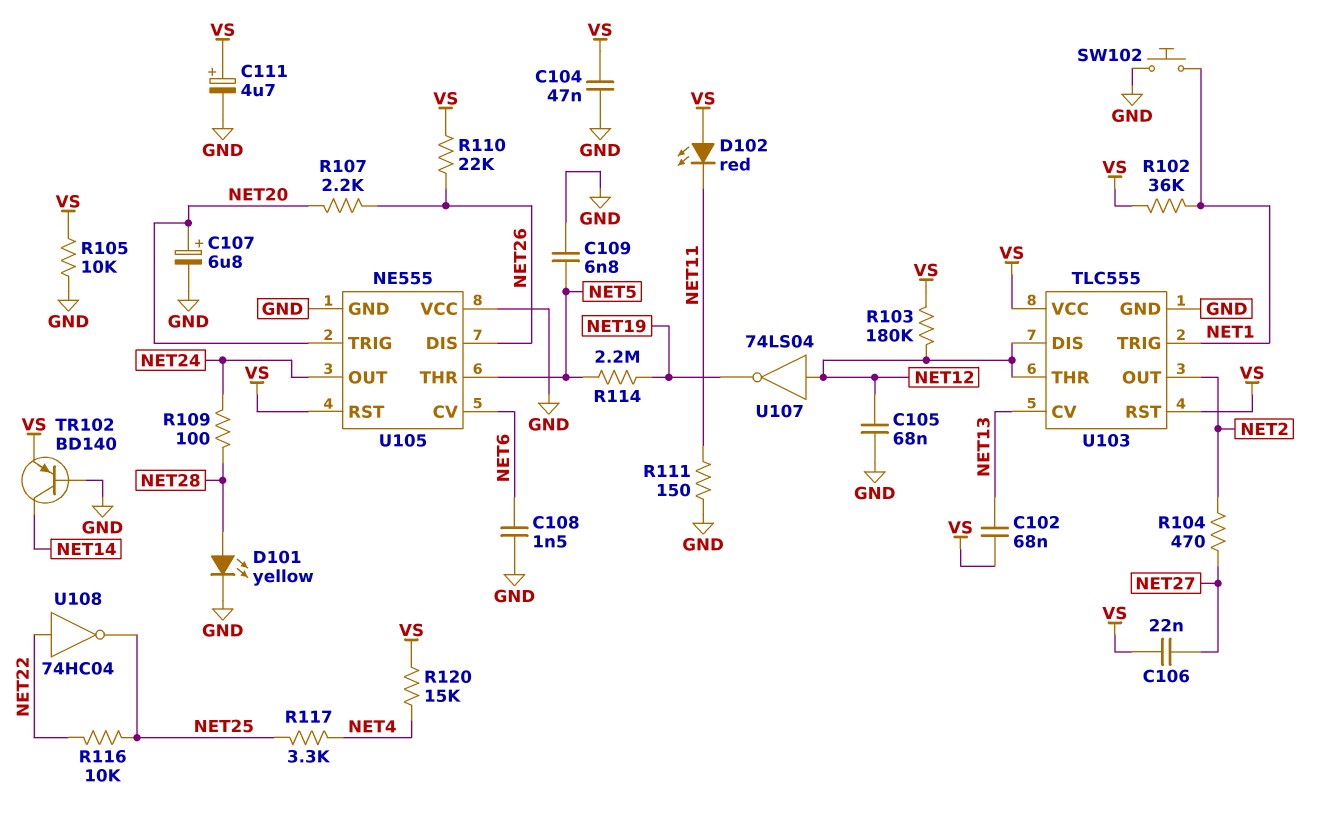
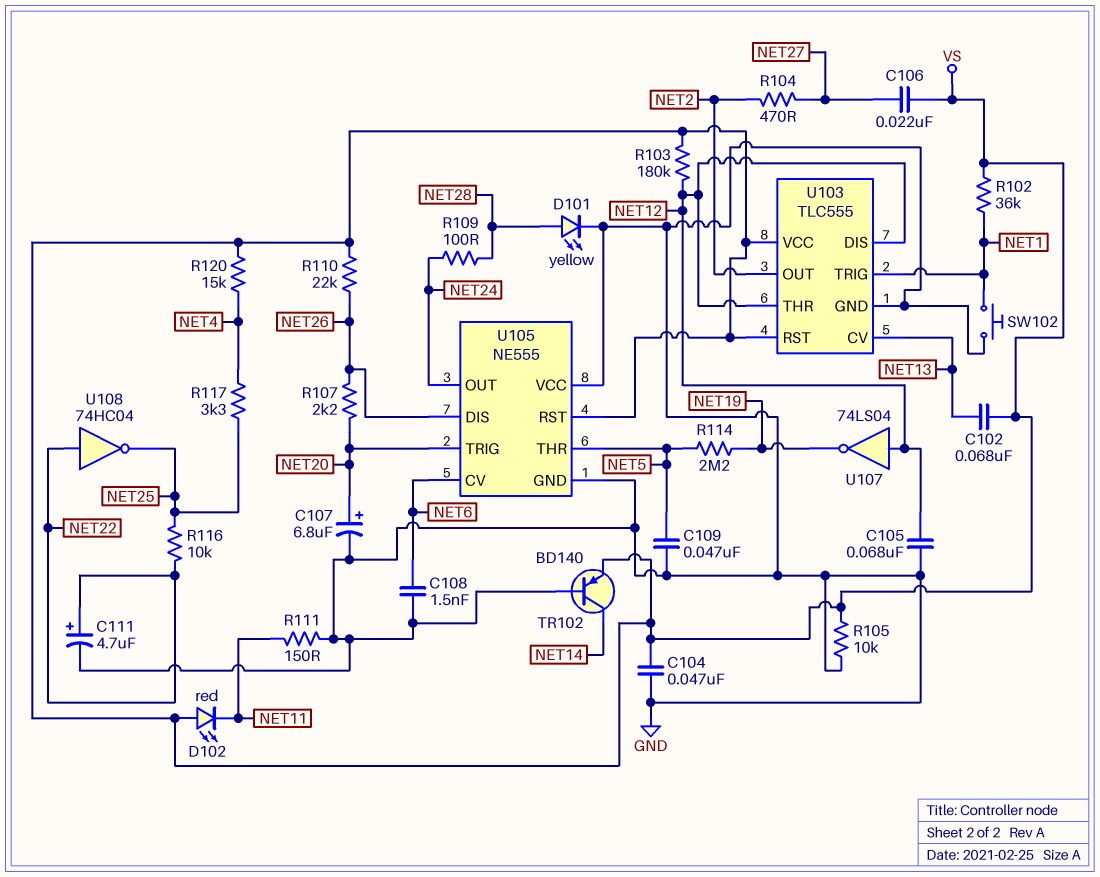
C109: 6.8nF (GND, NET5) -> 47nF (GND, NET5)
C111: 4.7uF (plus VS, minus GND) -> 4.7uF (plus NET22, minus GND)

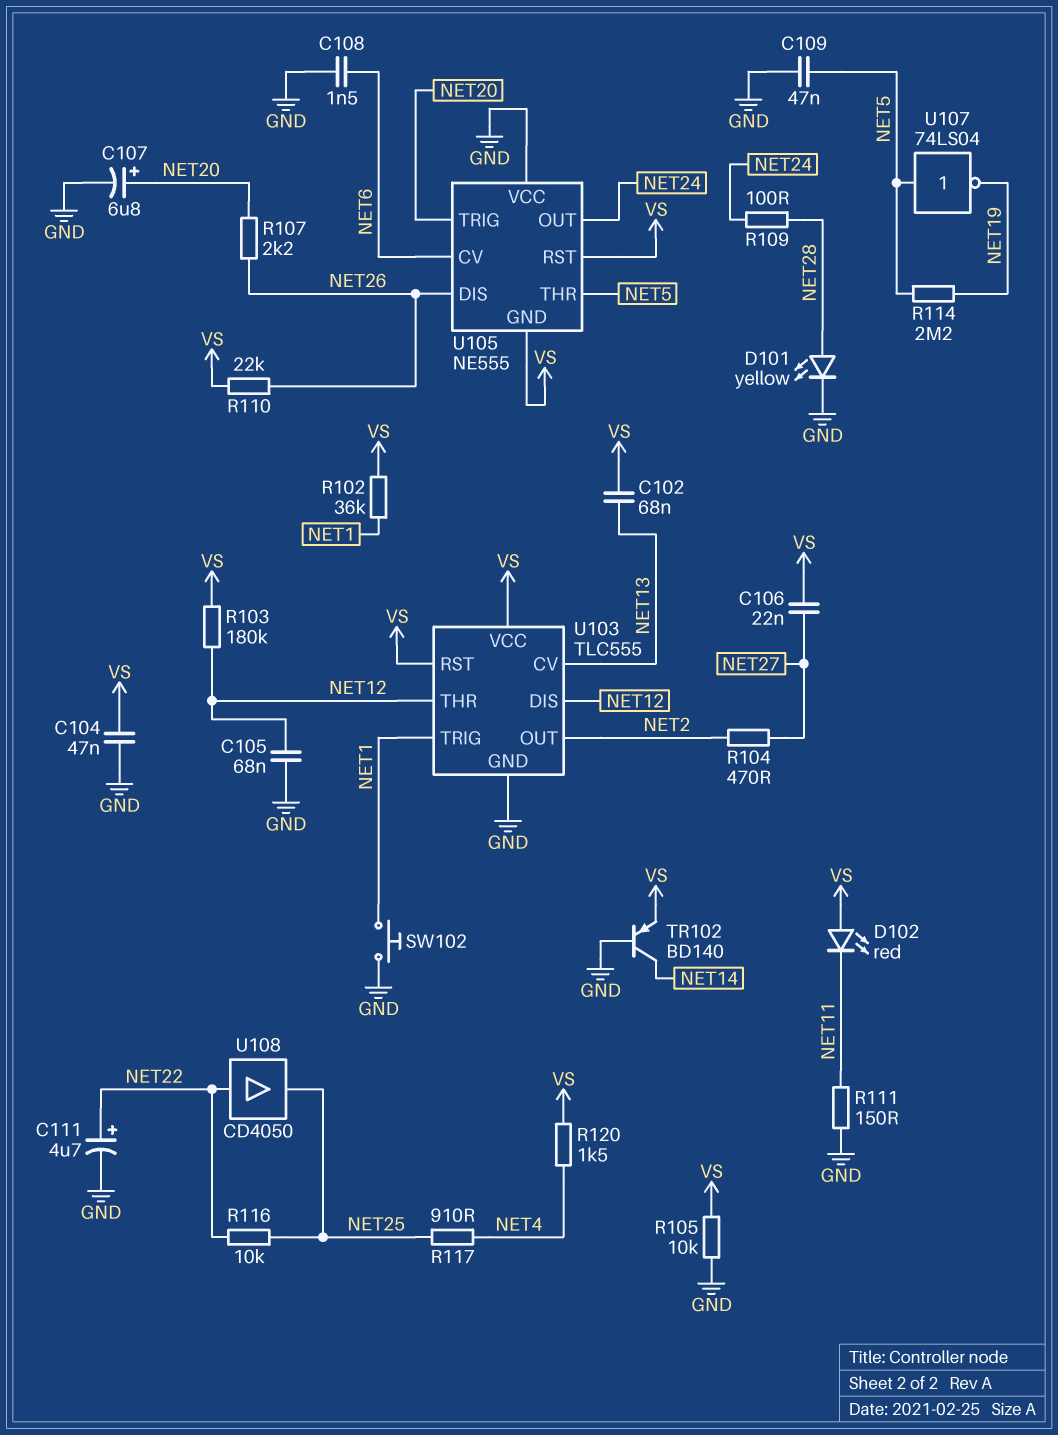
R117: 3.3k (NET4, NET25) -> 910 (NET4, NET25)
R120: 15k (NET4, VS) -> 1.5k (NET4, VS)
U105 pin GND: GND -> VS
U107: NOT 74LS04 (in NET12, out NET19) -> NOT 74LS04 (in NET5, out NET19)
U108: NOT 74HC04 (in NET22, out NET25) -> buffer CD4050 (in NET22, out NET25)

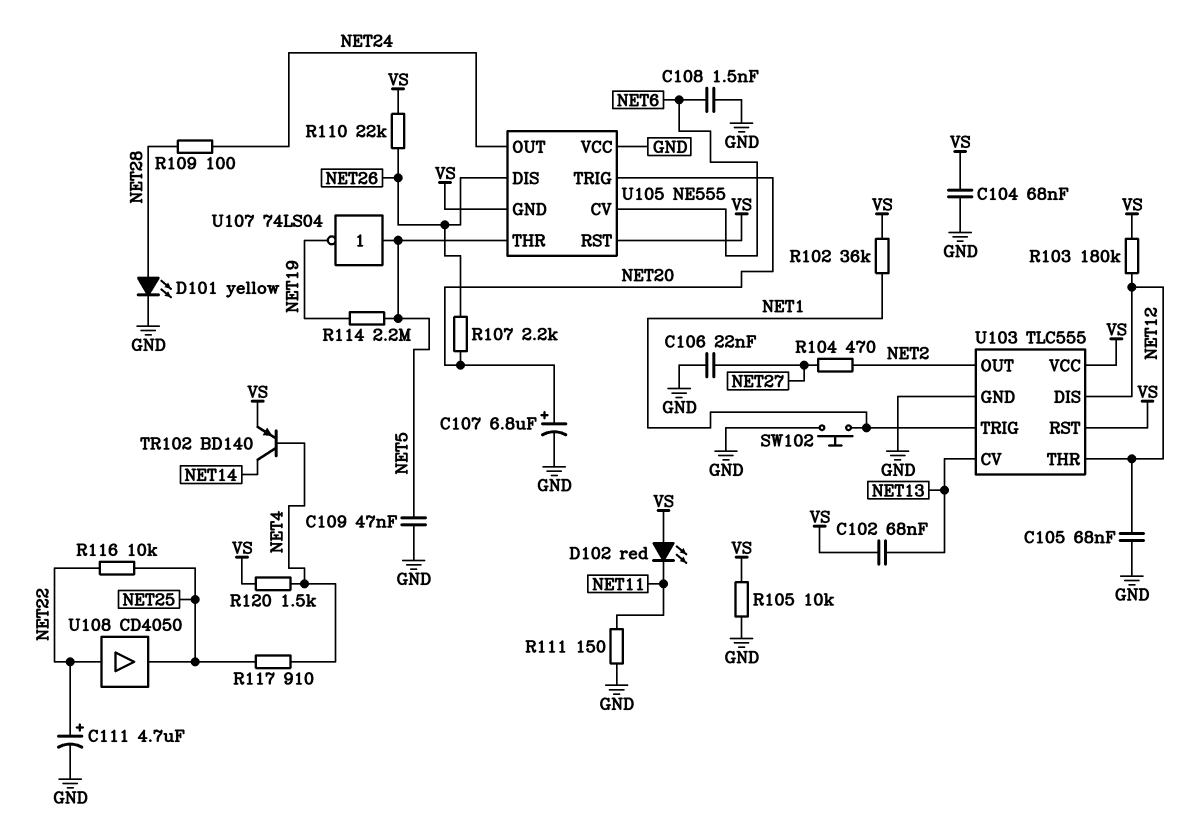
C104: 47nF (GND, VS) -> 68nF (GND, VS)
C106: 22nF (NET27, VS) -> 22nF (GND, NET27)
TR102: PNP BD140 (B GND, C NET14, E VS) -> PNP BD140 (B NET4, C NET14, E VS)

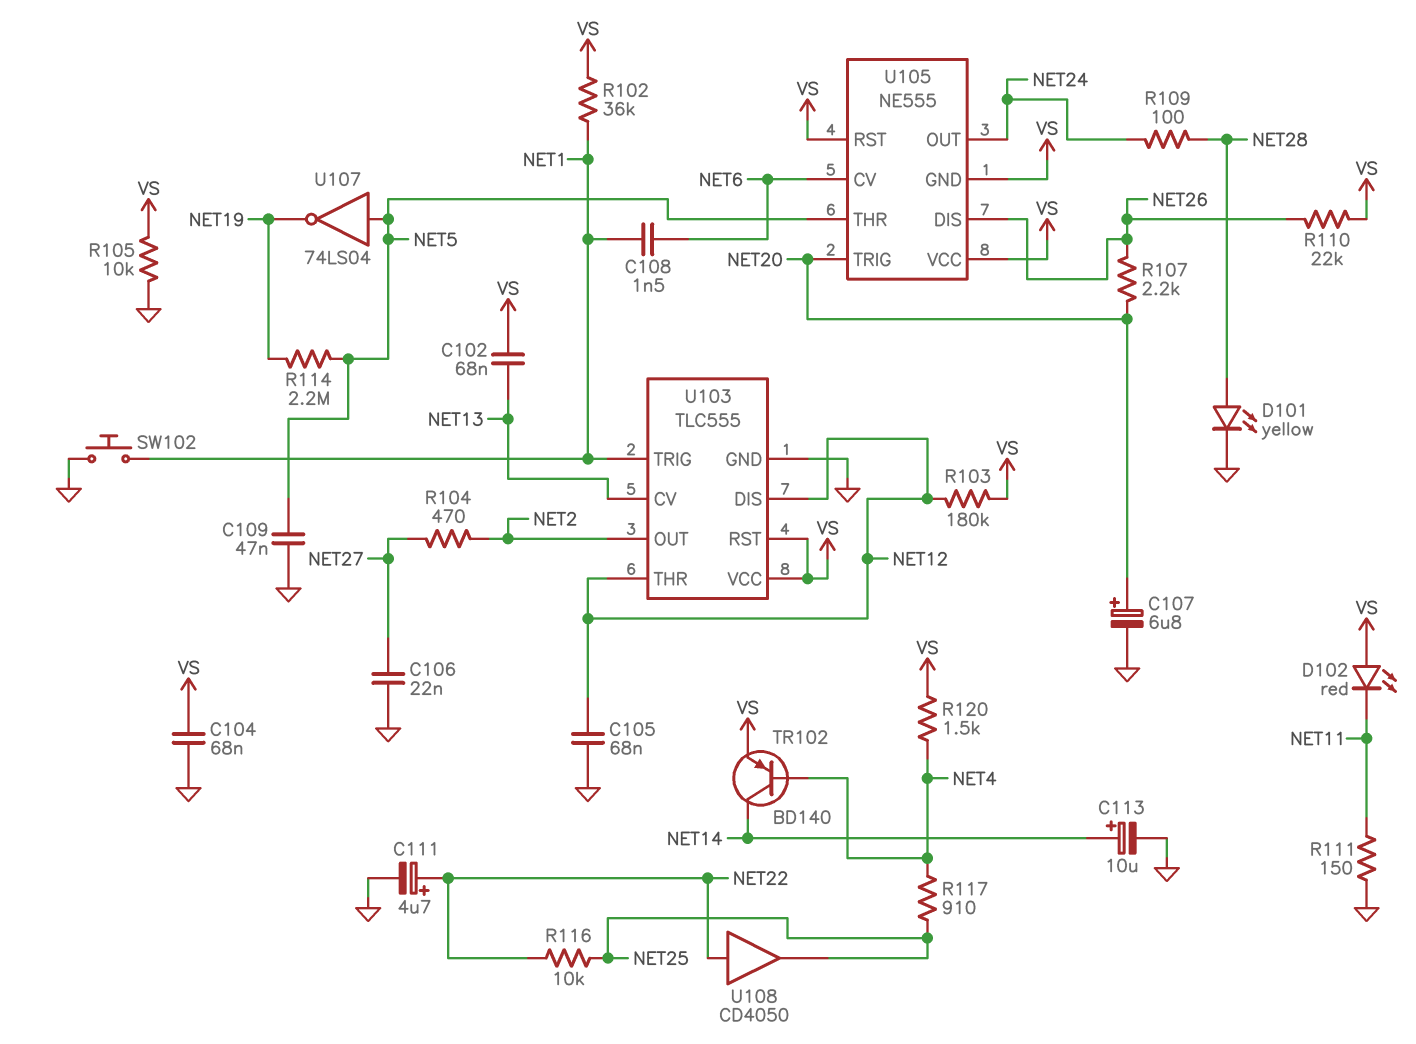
C108: 1.5nF (GND, NET6) -> 1.5nF (NET1, NET6)
C113: none -> 10uF (plus NET14, minus GND)
U105 pin VCC: GND -> VS

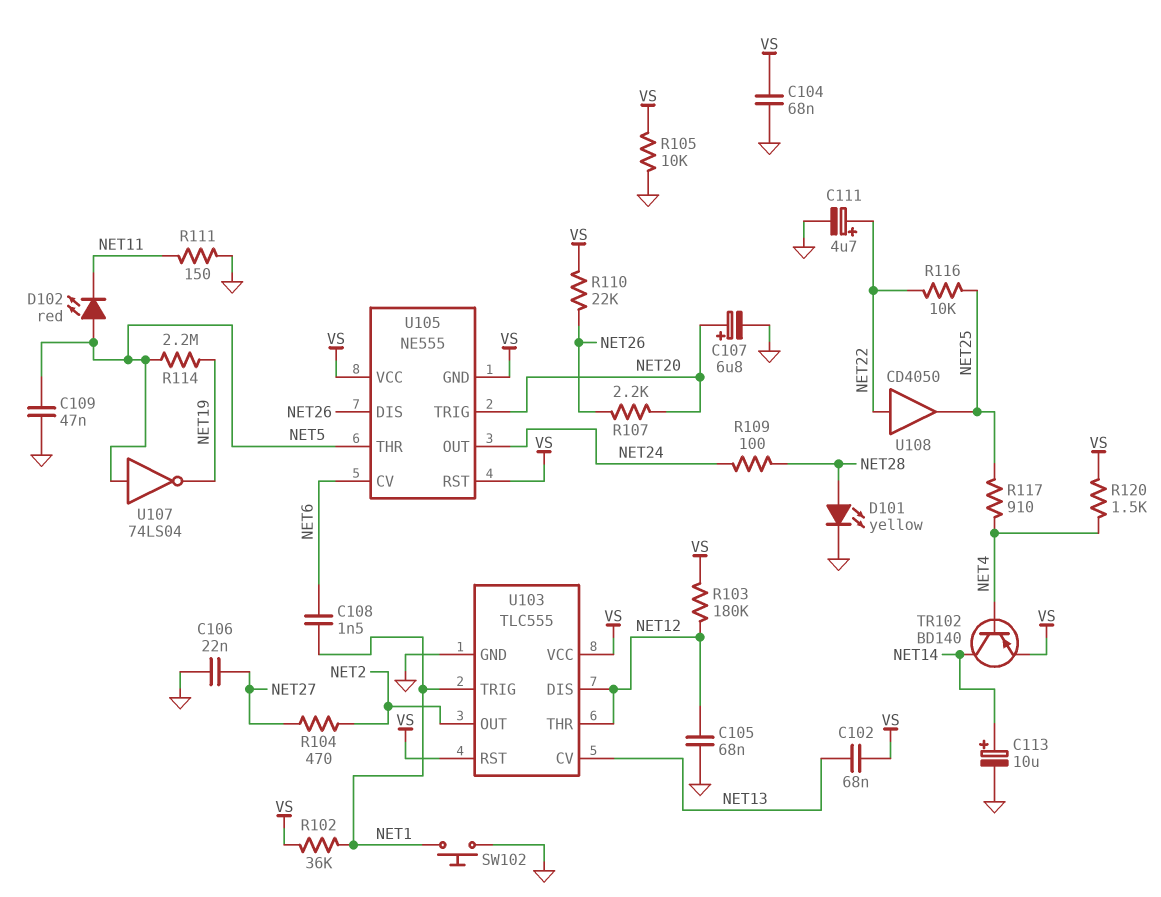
D102: LED red (A VS, K NET11) -> LED red (A NET5, K NET11)

